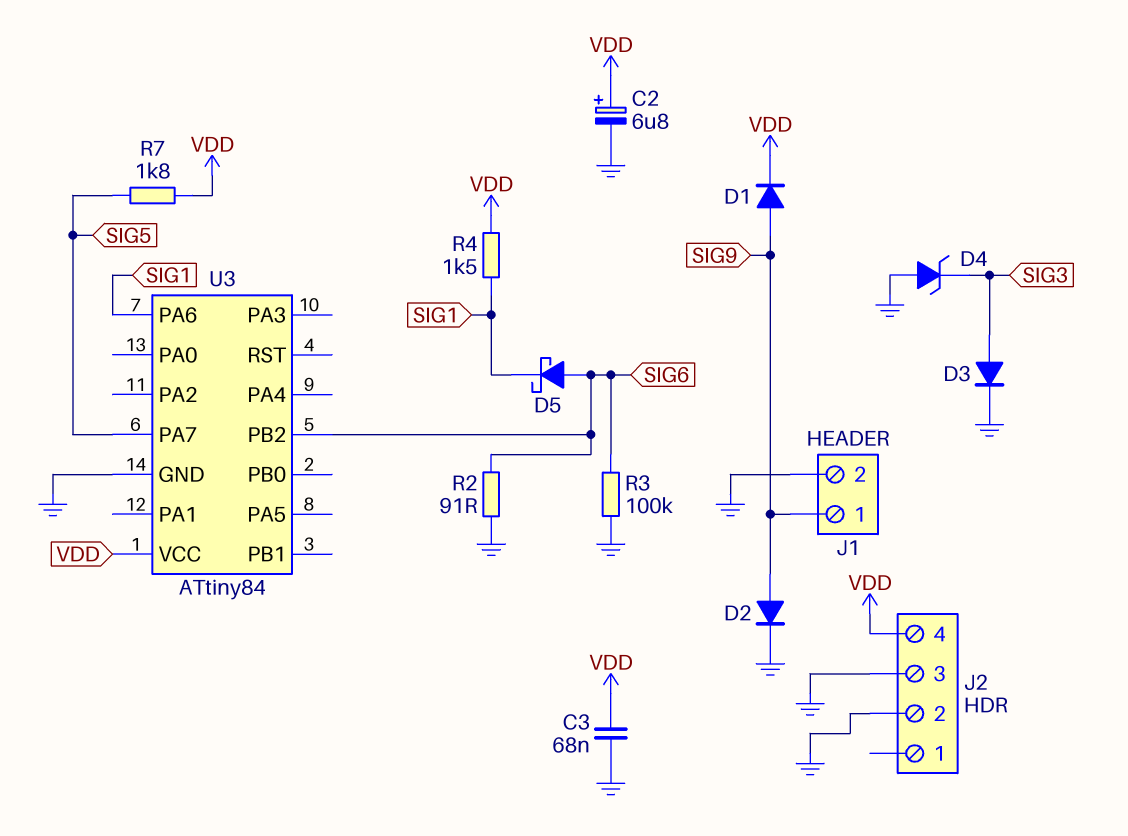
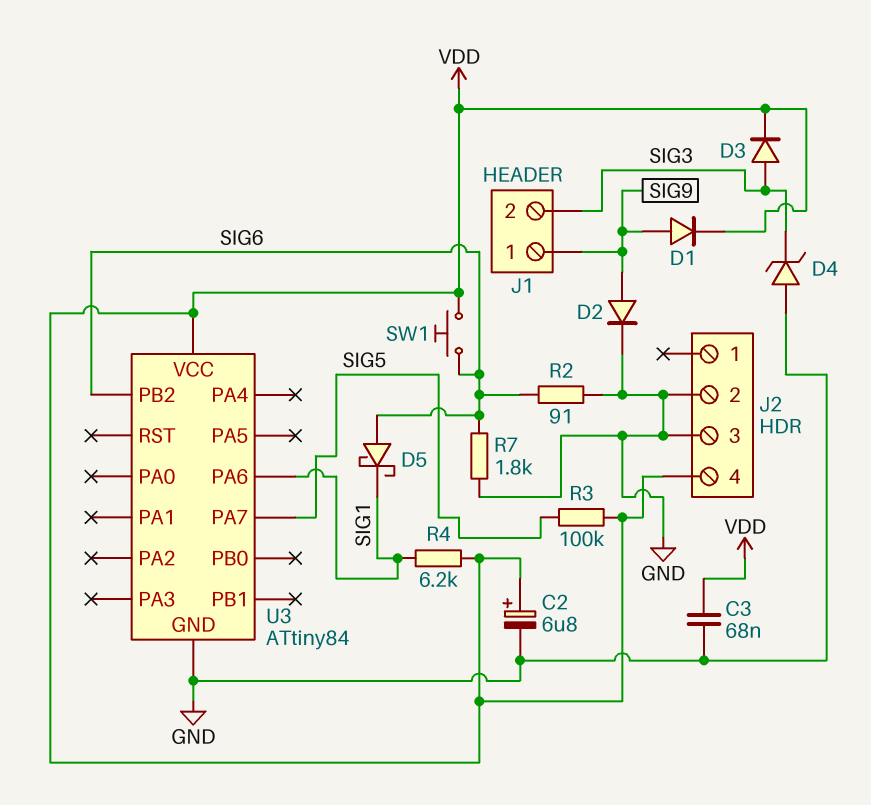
D3: diode (A SIG3, K GND) -> diode (A SIG3, K VDD)
J1 pin 2: GND -> SIG3
R3: 100k (GND, SIG6) -> 100k (SIG5, VDD)
R4: 1.5k (SIG1, VDD) -> 6.2k (SIG1, VDD)
R7: 1.8k (SIG5, VDD) -> 1.8k (GND, SIG6)
SW1: none -> button (SIG6, VDD)

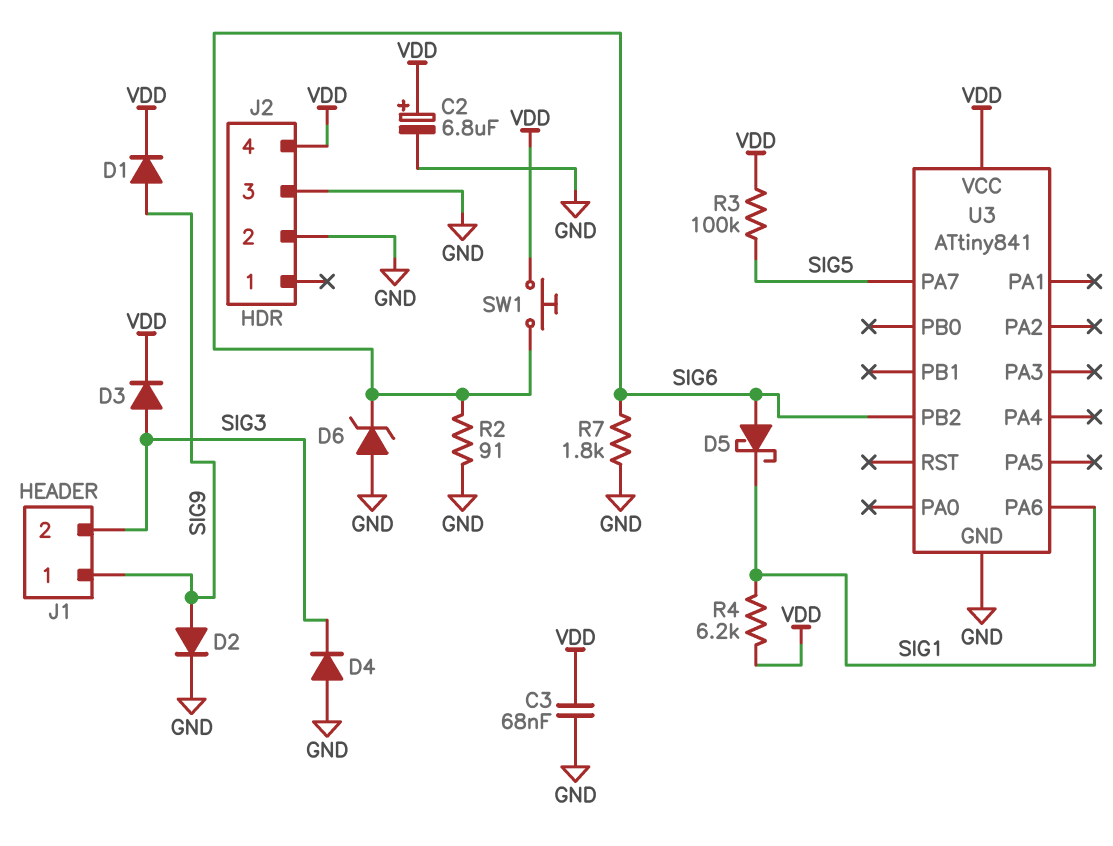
D4: zener (A GND, K SIG3) -> diode (A GND, K SIG3)
D6: none -> zener (A GND, K SIG6)
U3: ATtiny84 -> ATtiny841

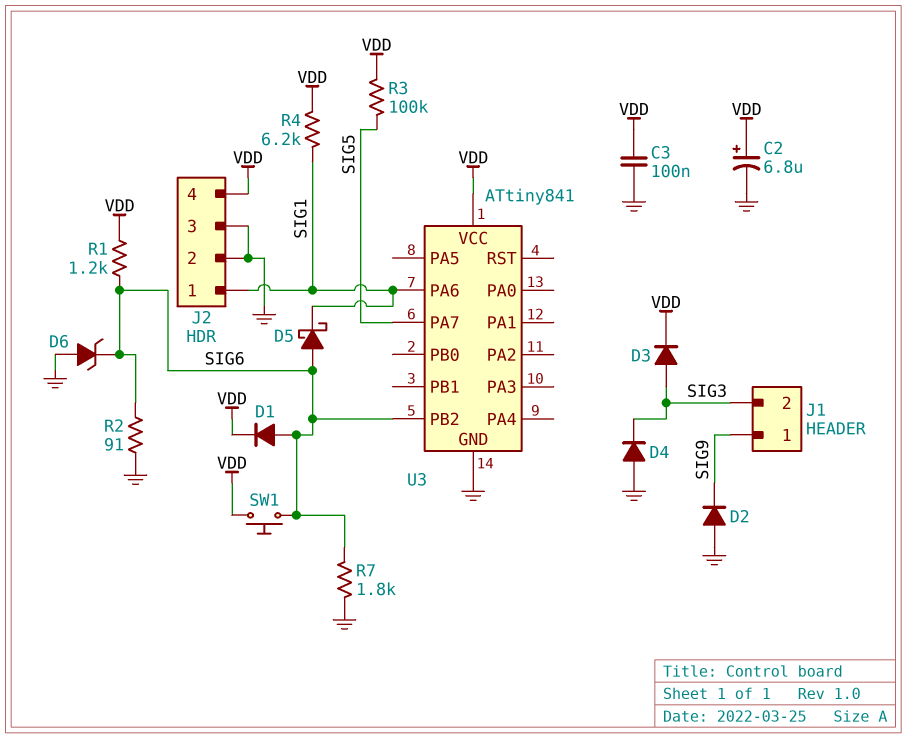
C3: 68nF (GND, VDD) -> 100nF (GND, VDD)
D1: diode (A SIG9, K VDD) -> diode (A SIG6, K VDD)
D2: diode (A SIG9, K GND) -> diode (A GND, K SIG9)
J2 pin 1: none -> SIG1
R1: none -> 1.2k (SIG6, VDD)

